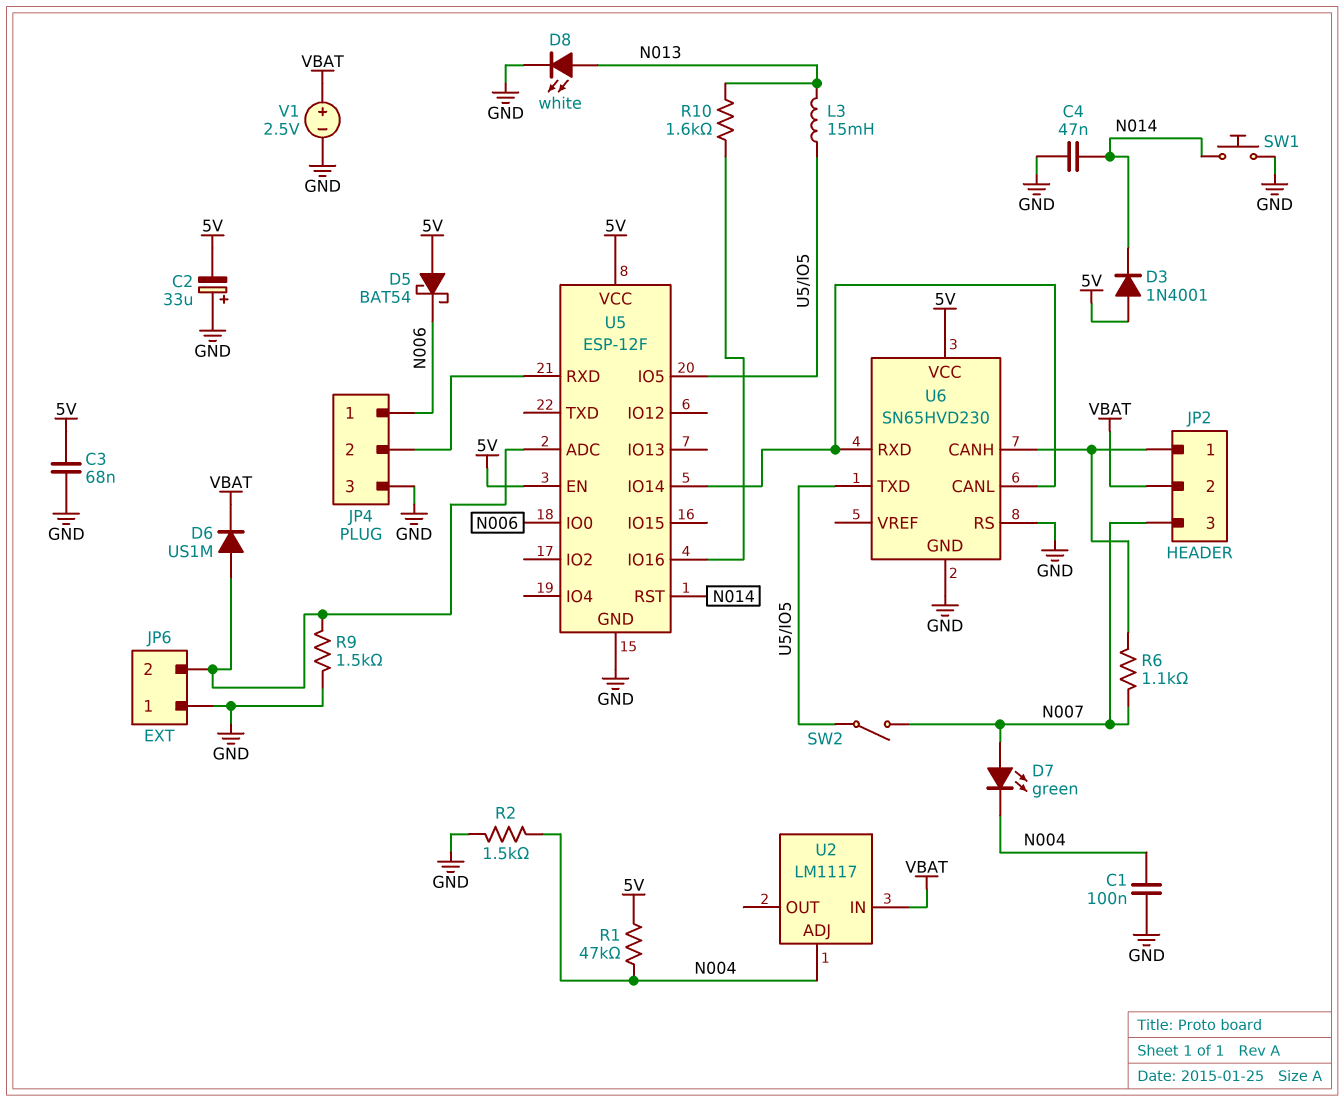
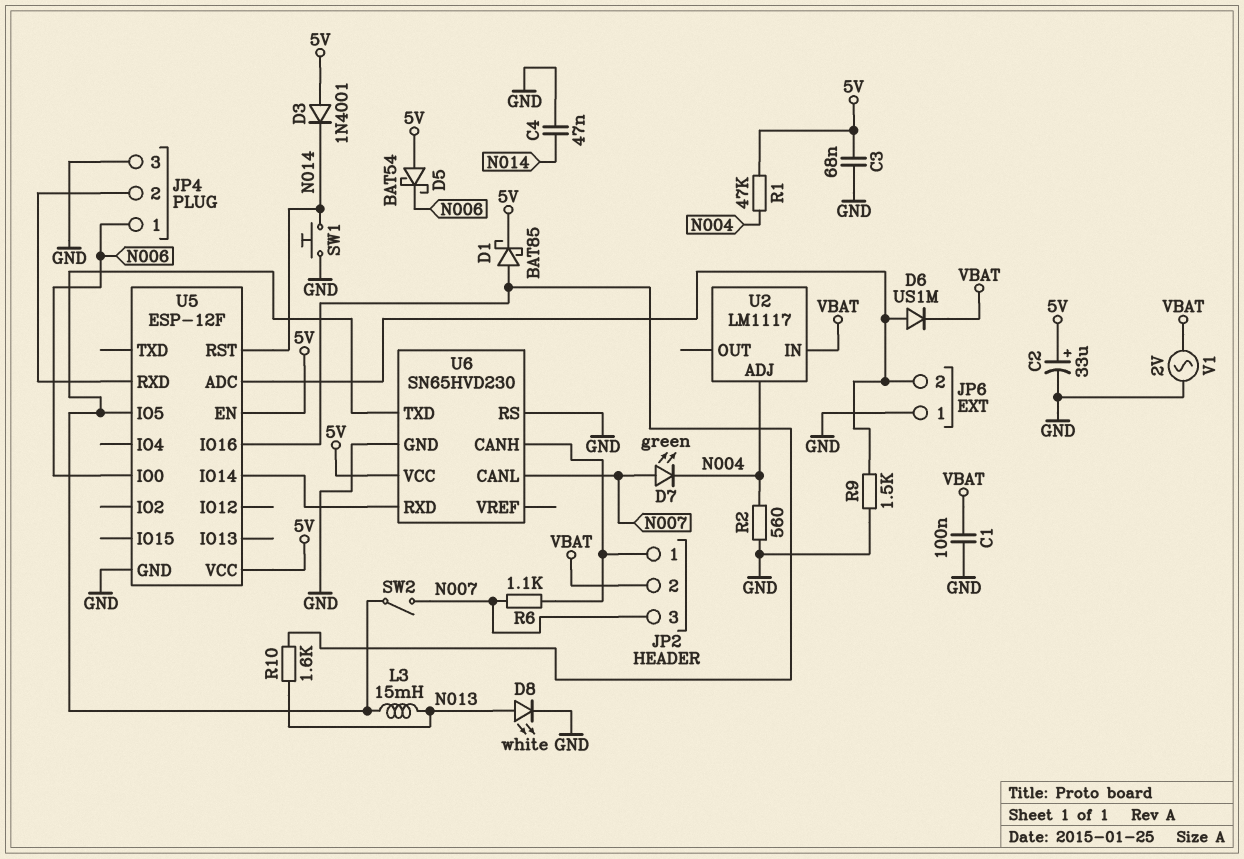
C1: 100nF (GND, N004) -> 100nF (GND, VBAT)
C2: 33uF (plus GND, minus 5V) -> 33uF (plus 5V, minus GND)
D1: none -> schottky BAT85 (A U5/IO16, K 5V)
R2: 1.5k (GND, N004) -> 560 (GND, N004)
U6 pin CANL: U5/IO14 -> N007
V1: 2.5V (plus VBAT, minus GND) -> AC 2V (GND, VBAT)

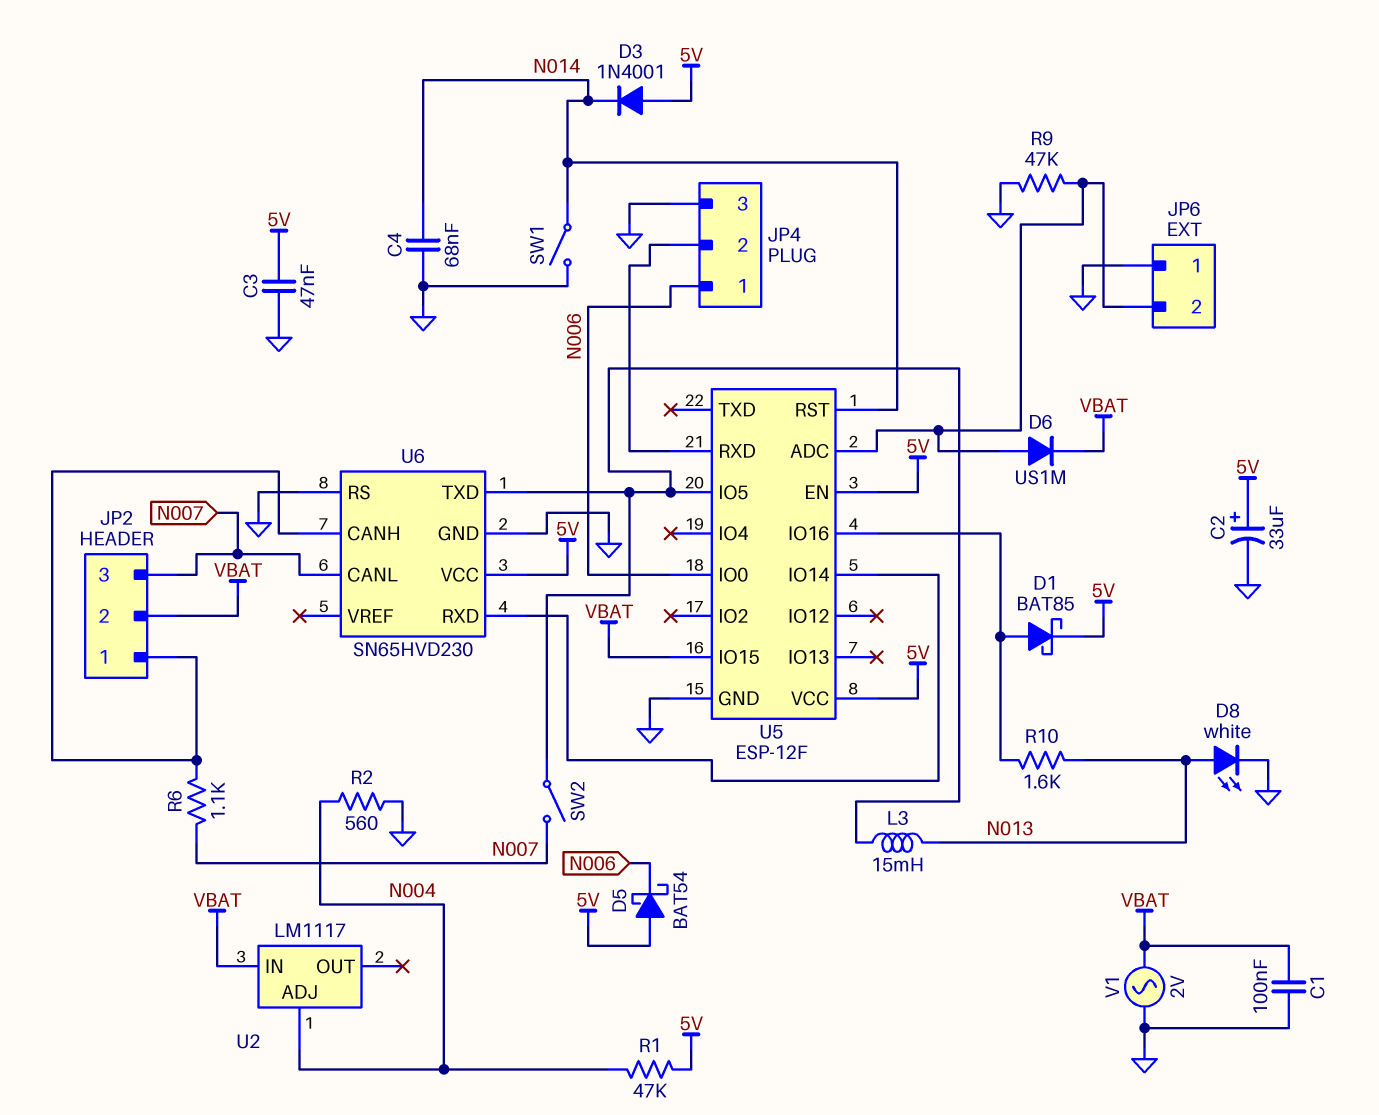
C3: 68nF (5V, GND) -> 47nF (5V, GND)
C4: 47nF (GND, N014) -> 68nF (GND, N014)
D7: LED green (A N007, K N004) -> none
R9: 1.5k (GND, JP6/2) -> 47k (GND, JP6/2)
SW1: button (GND, N014) -> switch (GND, N014)
U5 pin IO15: none -> VBAT

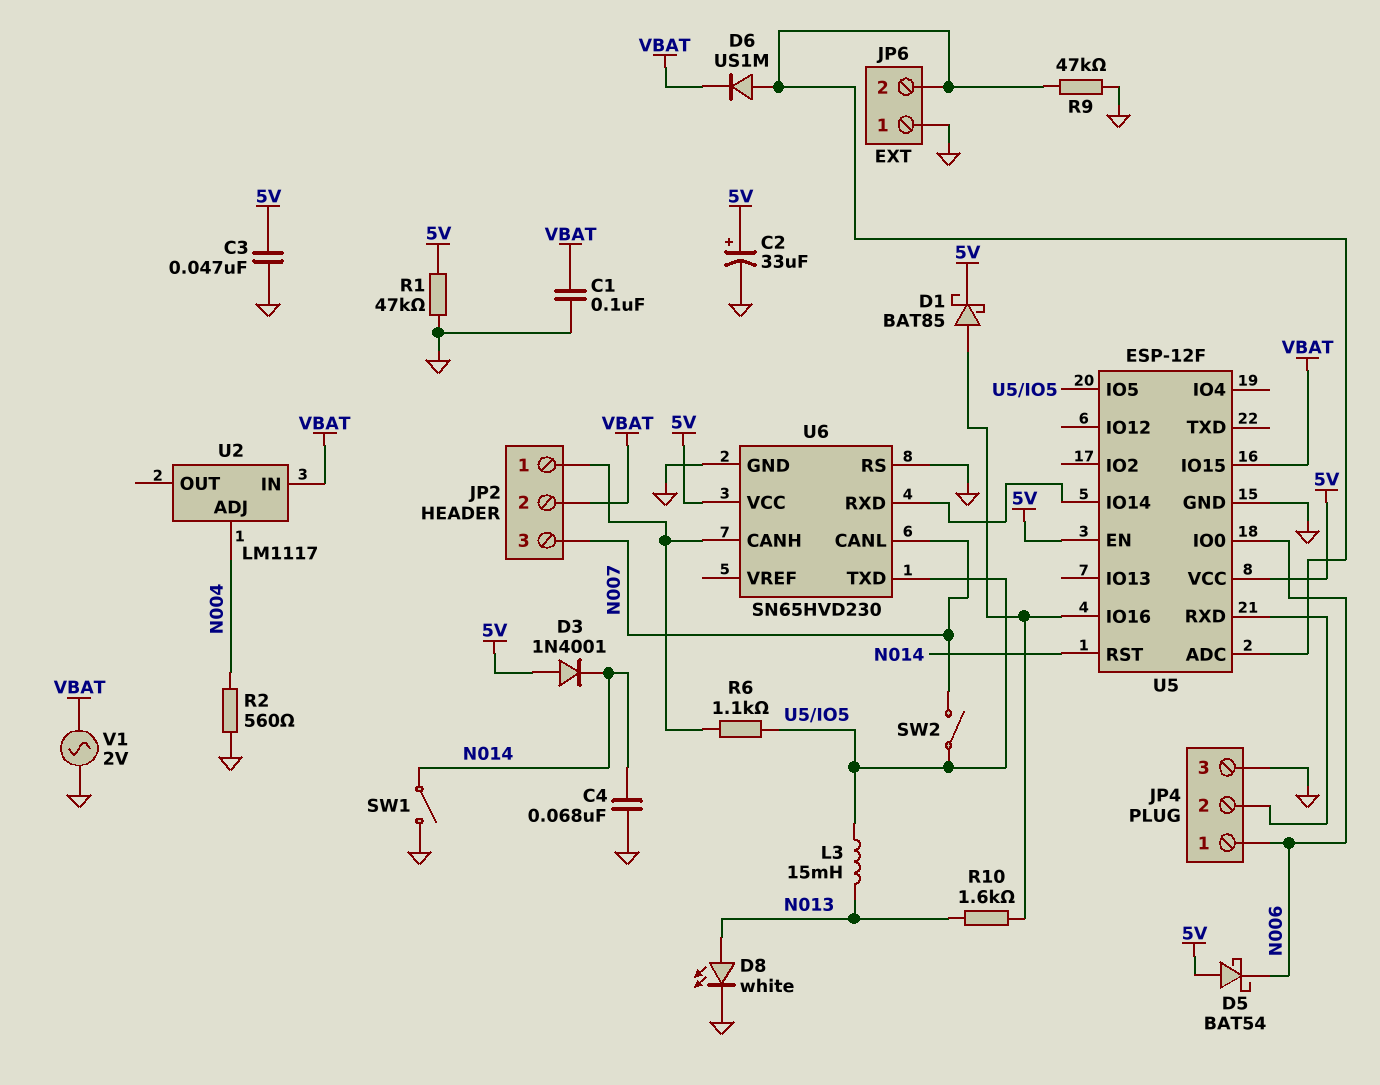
R1: 47k (5V, N004) -> 47k (5V, GND)
R6: 1.1k (JP2/1, N007) -> 1.1k (JP2/1, U5/IO5)

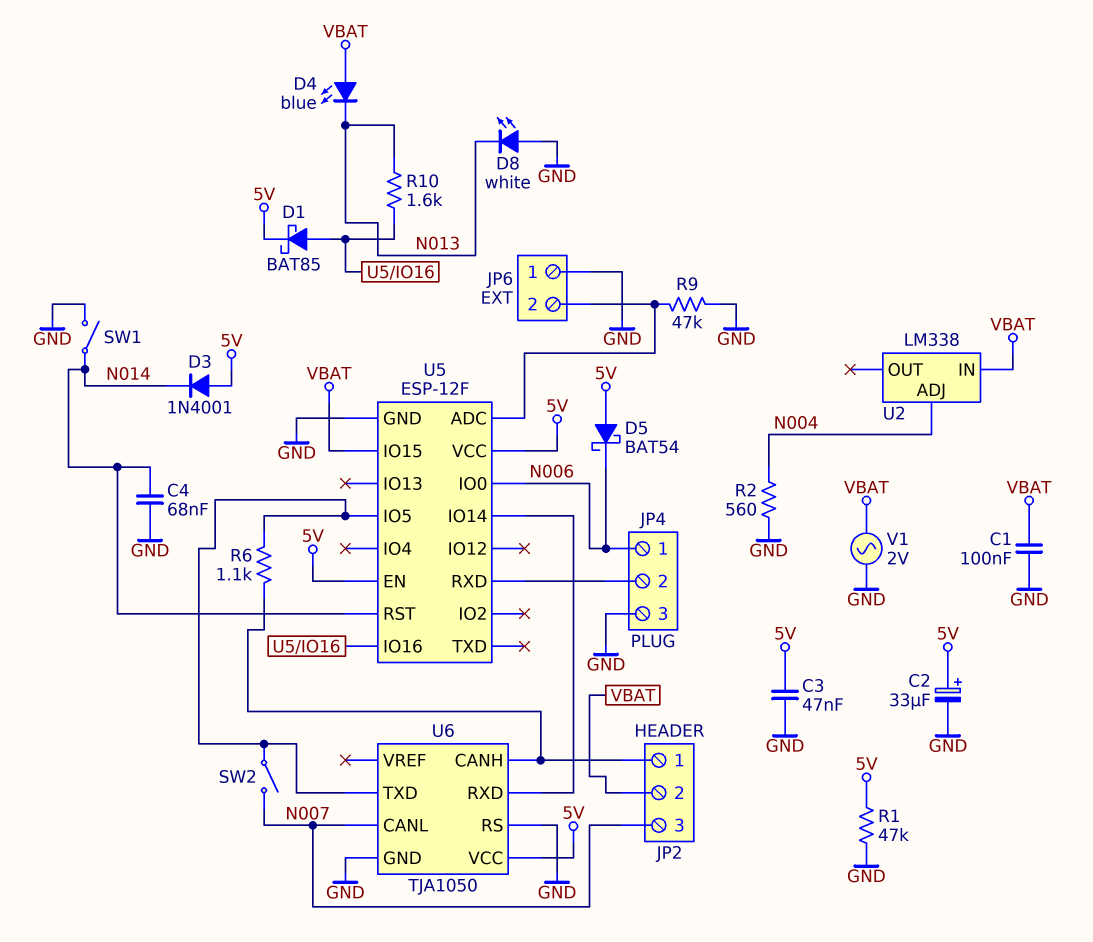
D4: none -> LED blue (A VBAT, K N013)
D6: diode US1M (A JP6/2, K VBAT) -> none
D8: LED white (A N013, K GND) -> LED white (A GND, K N013)
L3: 15mH (N013, U5/IO5) -> none
U2: LM1117 -> LM338
U6: SN65HVD230 -> TJA1050

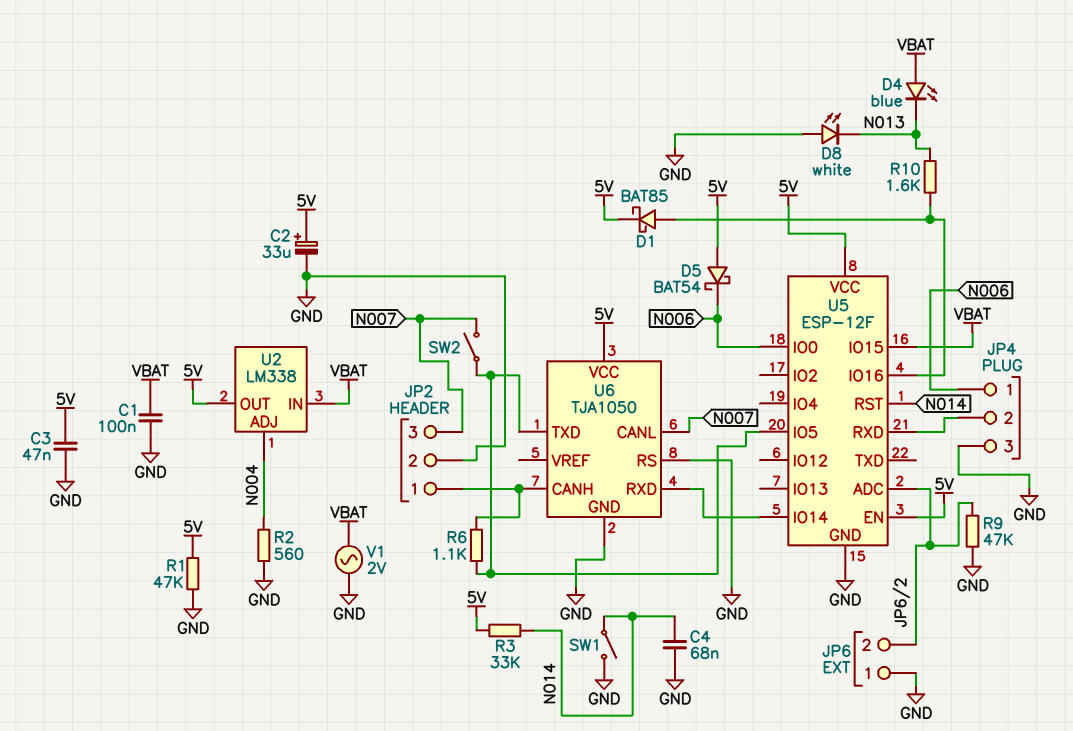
D3: diode 1N4001 (A 5V, K N014) -> none
JP2 pin 2: VBAT -> GND
R3: none -> 33k (5V, N014)
U2 pin OUT: none -> 5V

